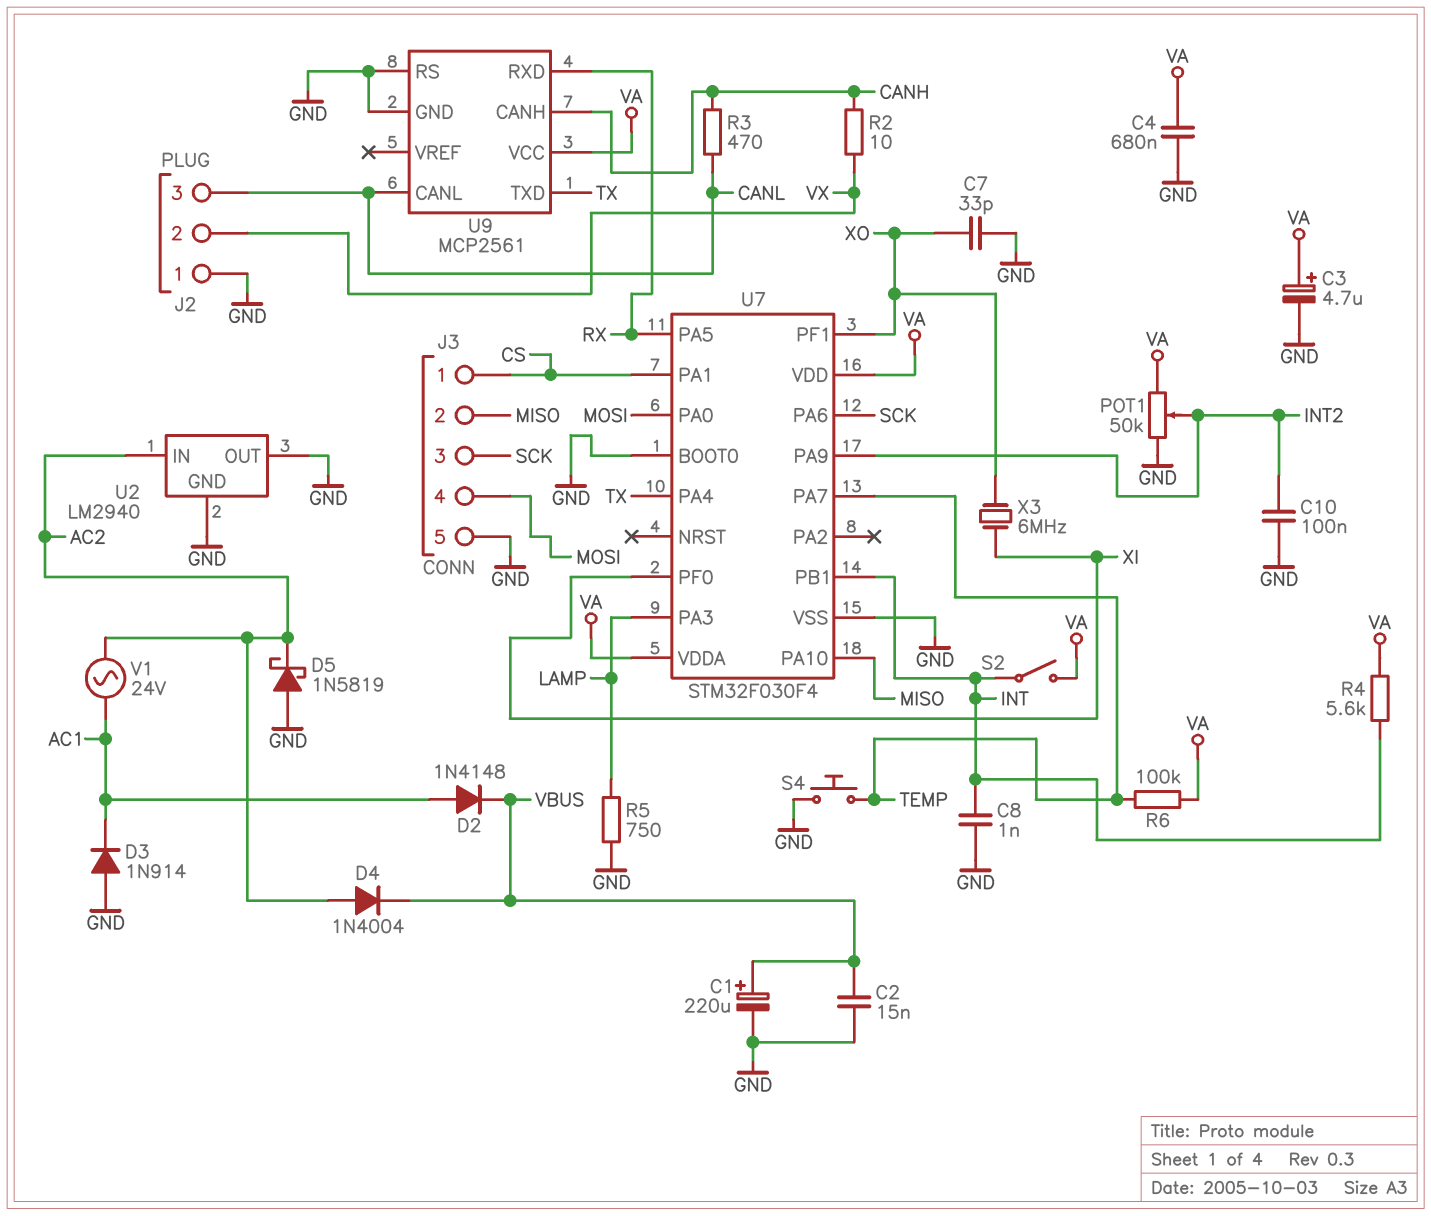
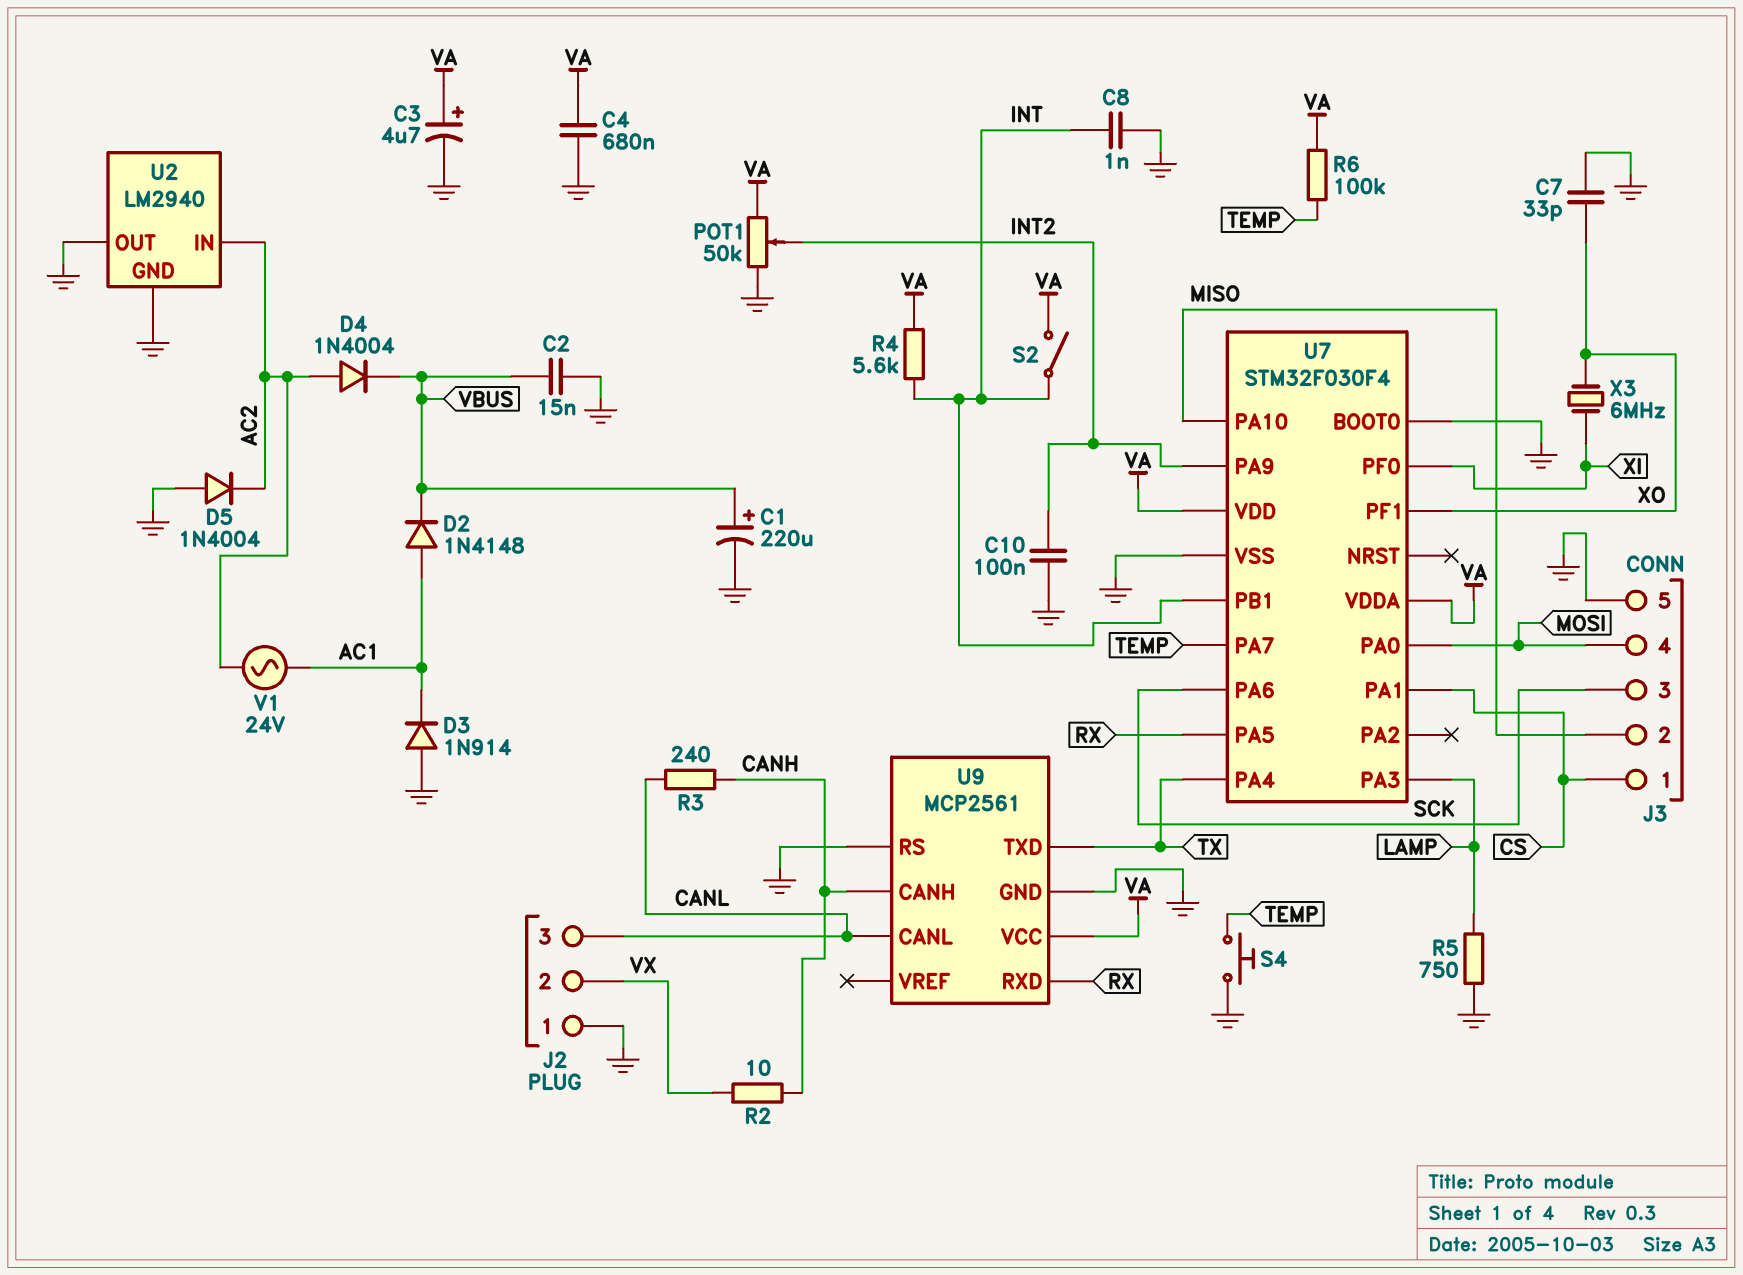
D5: schottky 1N5819 (A GND, K AC2) -> diode 1N4004 (A GND, K AC2)
R3: 470 (CANH, CANL) -> 240 (CANH, CANL)

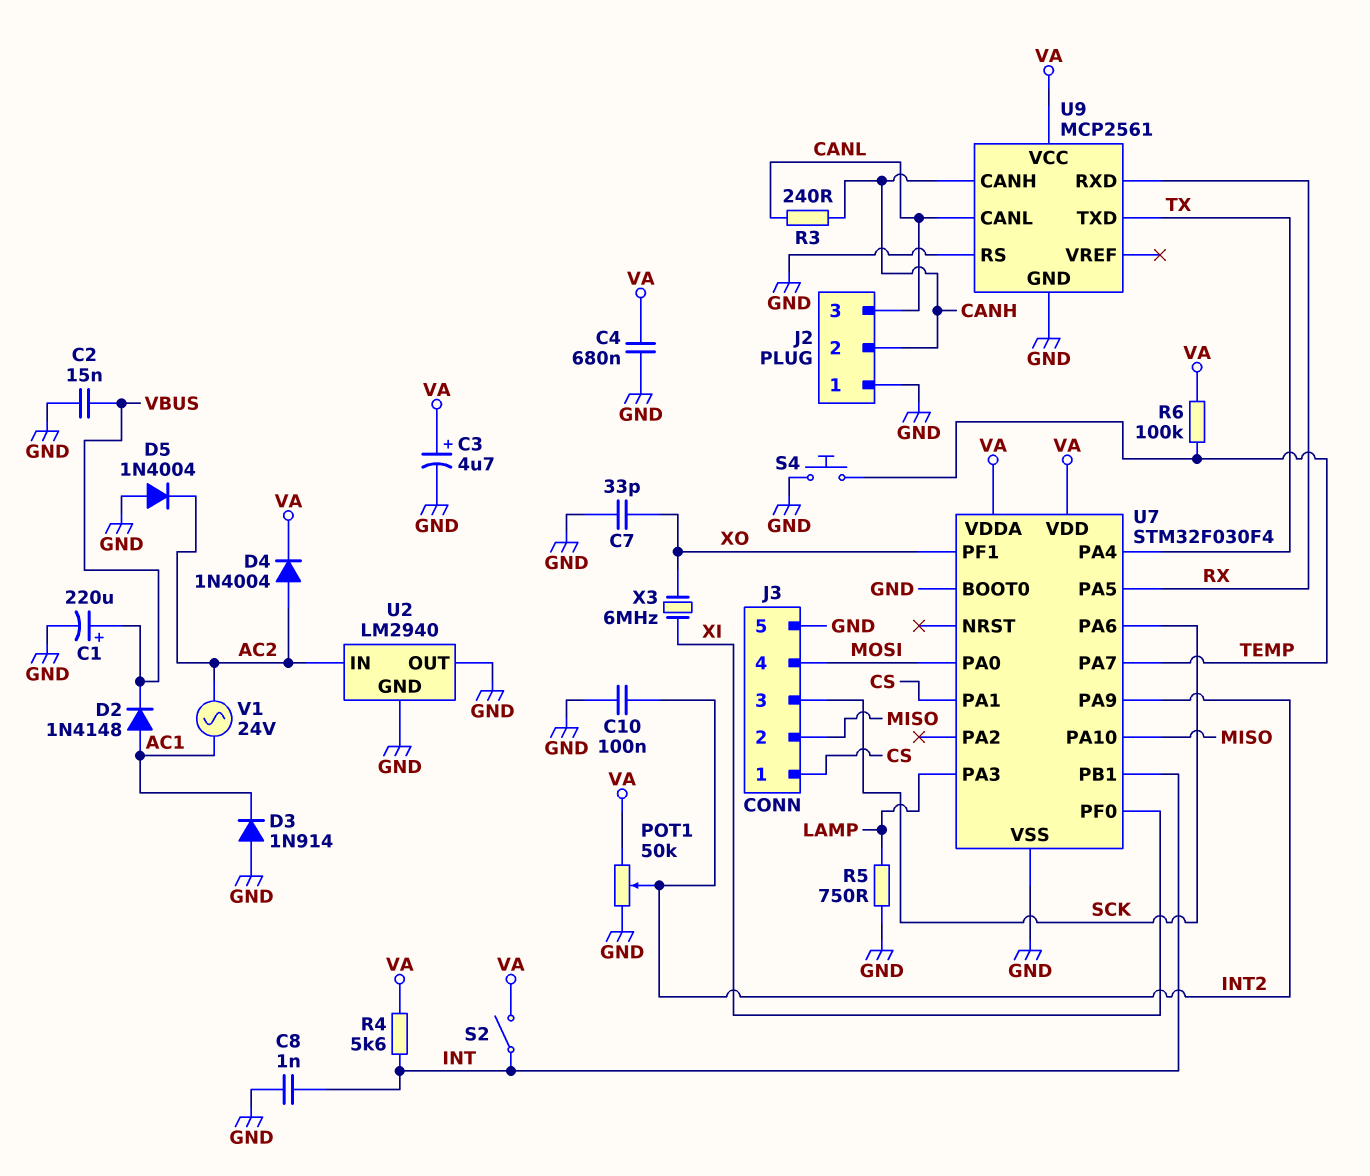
D4: diode 1N4004 (A AC2, K VBUS) -> diode 1N4004 (A AC2, K VA)
J2 pin 2: VX -> CANH
R2: 10 (CANH, VX) -> none

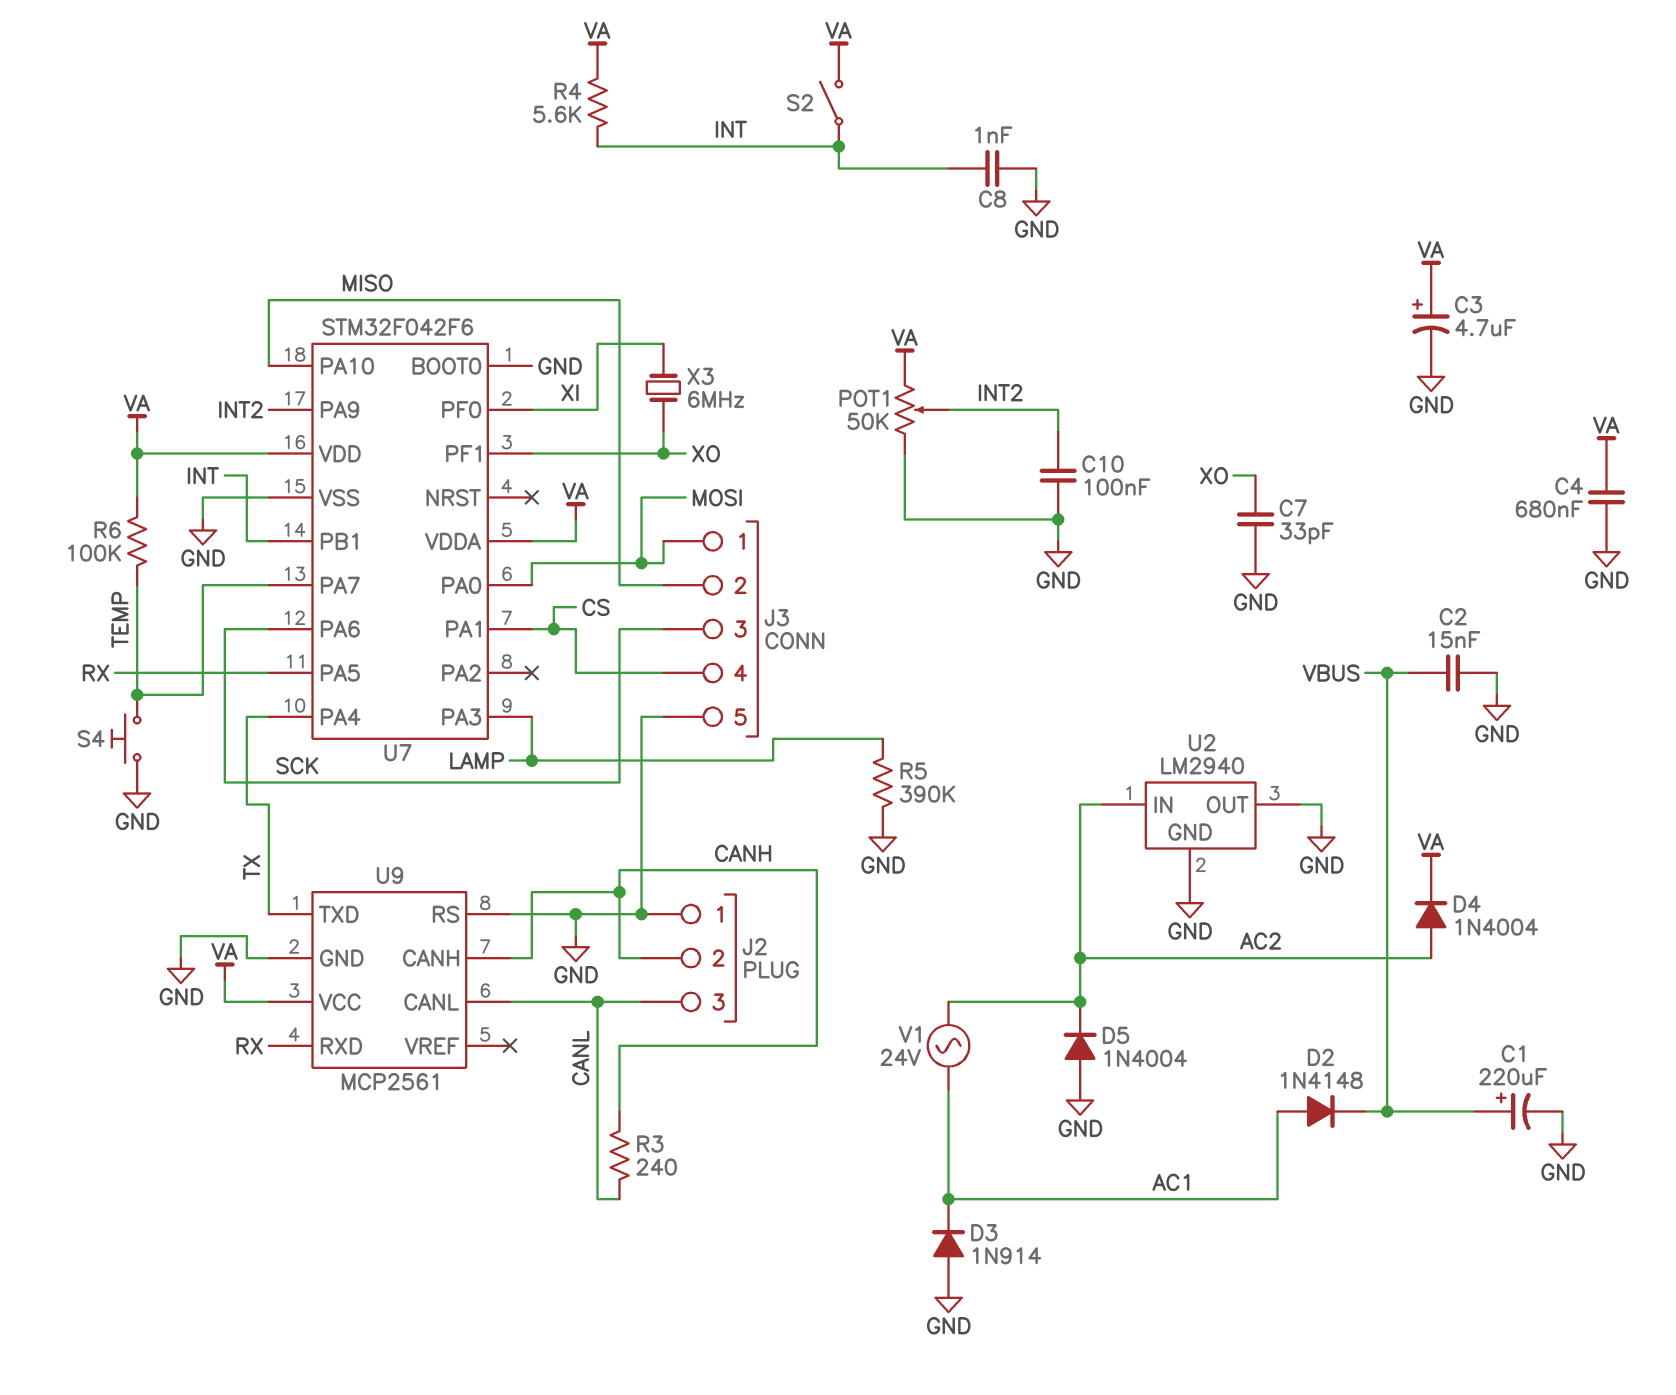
J3 pin 1: CS -> MOSI
J3 pin 4: MOSI -> CS
R5: 750 (GND, LAMP) -> 390k (GND, LAMP)
U7: STM32F030F4 -> STM32F042F6

